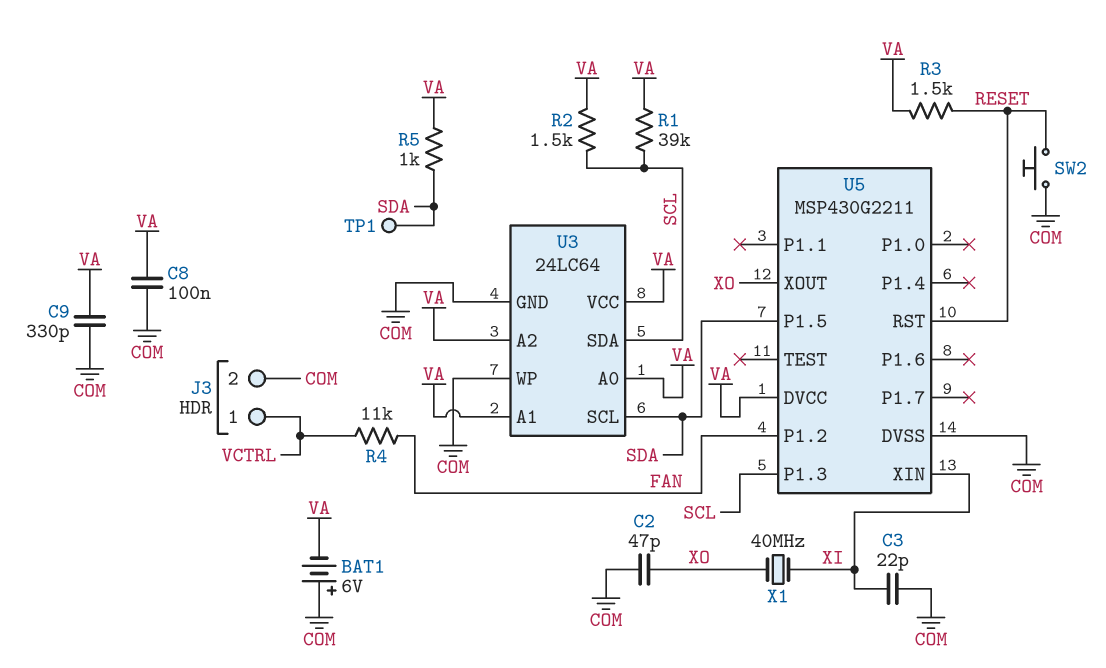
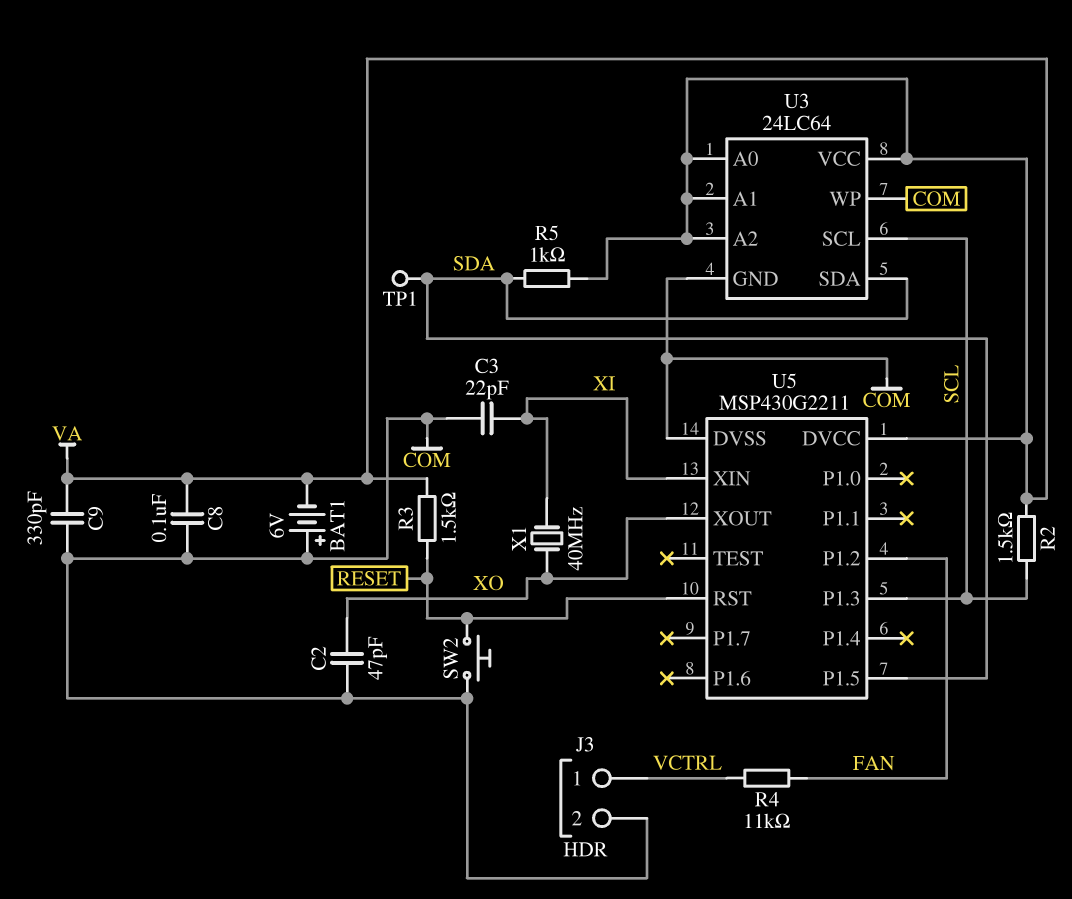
R1: 39k (SCL, VA) -> none
U3 pin SCL: SDA -> SCL
U3 pin SDA: SCL -> SDA

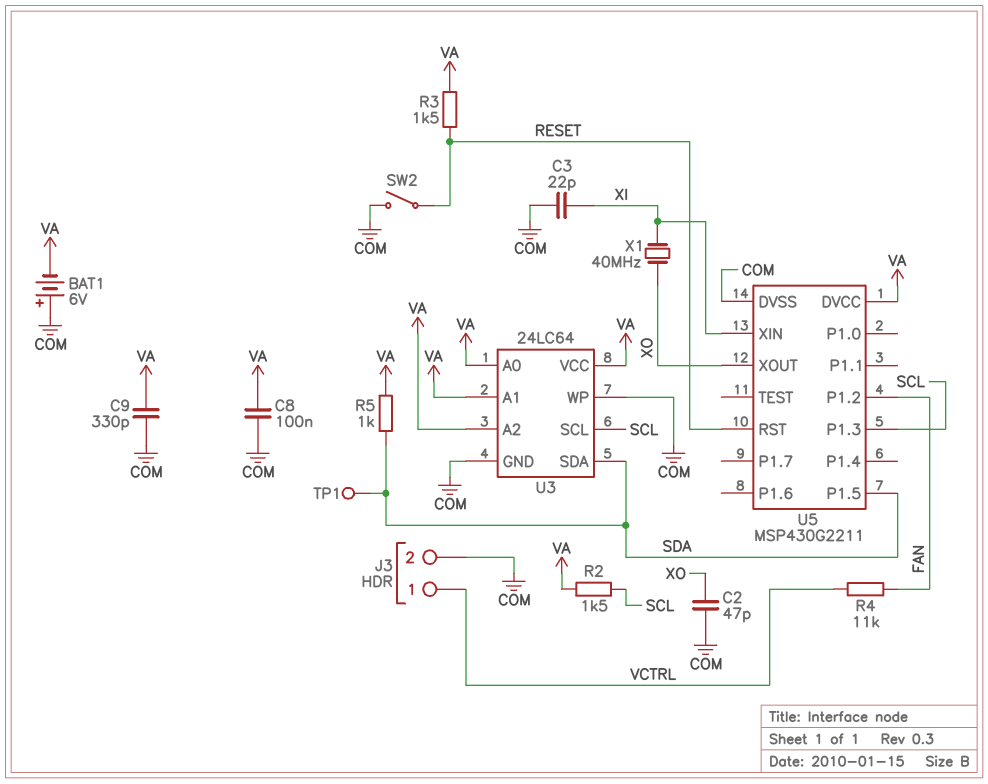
SW2: button (COM, RESET) -> switch (COM, RESET)

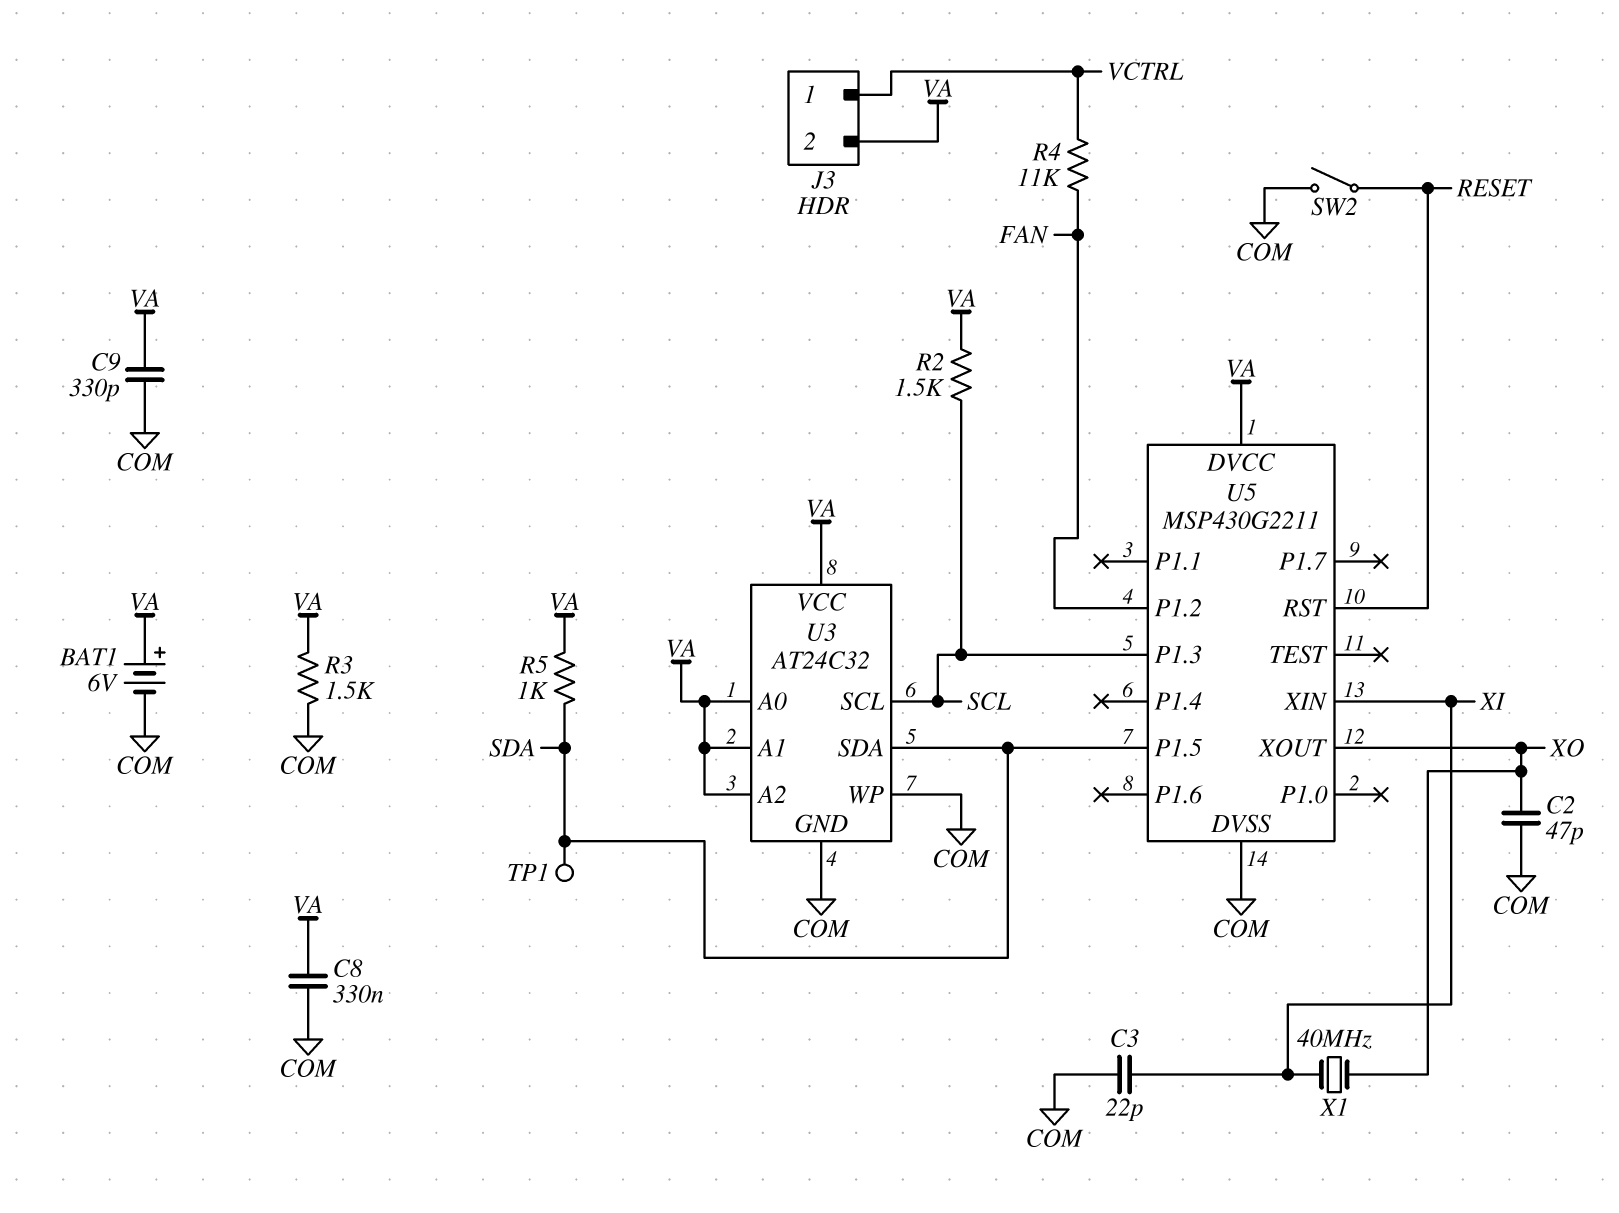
BAT1: 6V (plus COM, minus VA) -> 6V (plus VA, minus COM)
C8: 100nF (COM, VA) -> 330nF (COM, VA)
J3 pin 2: COM -> VA
R3: 1.5k (RESET, VA) -> 1.5k (COM, VA)
U3: 24LC64 -> AT24C32

